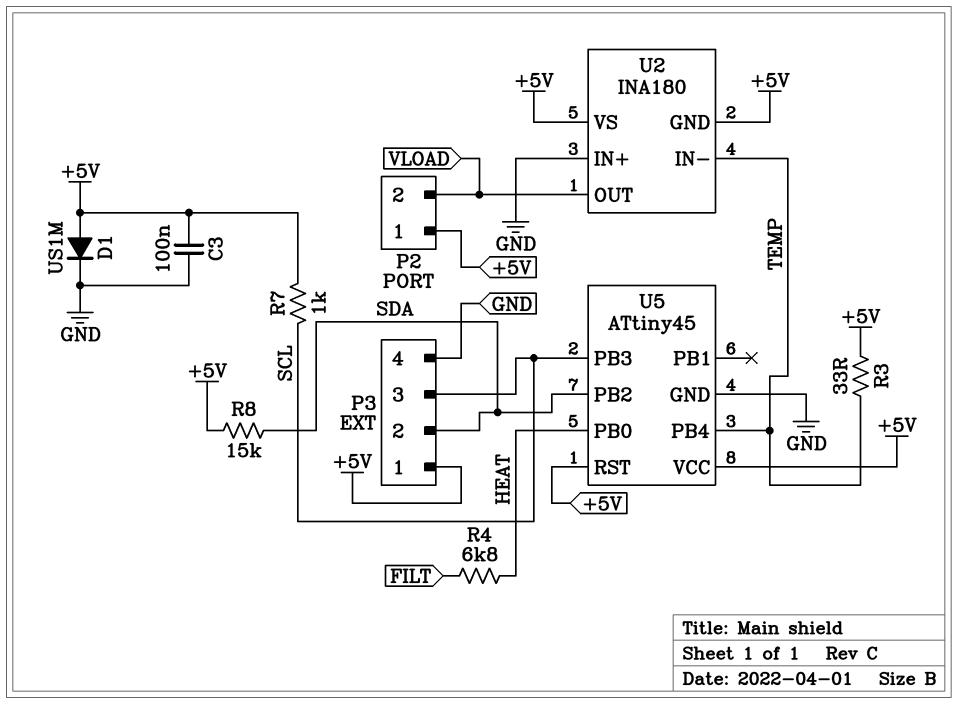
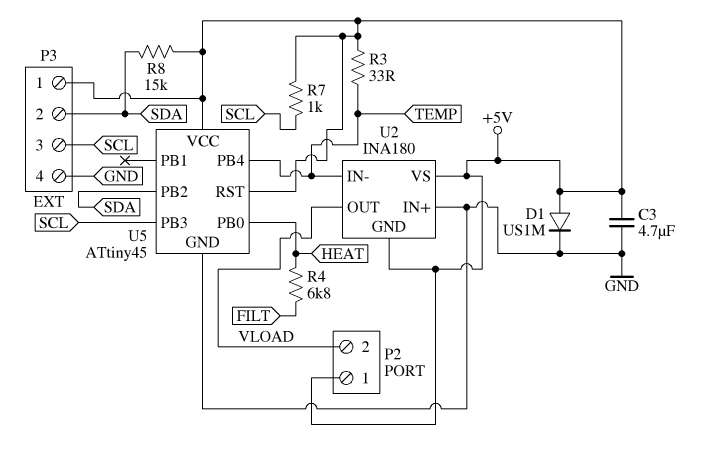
C3: 100nF (+5V, GND) -> 4.7uF (+5V, GND)

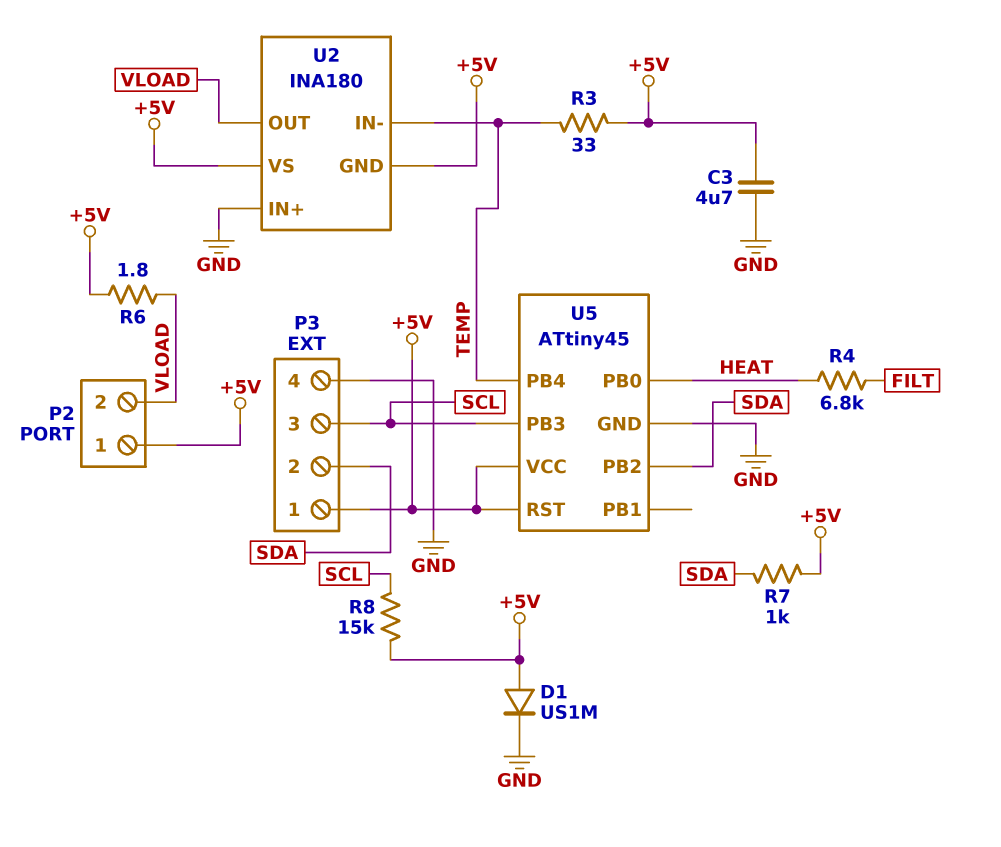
R6: none -> 1.8 (+5V, VLOAD)
R7: 1k (+5V, SCL) -> 1k (+5V, SDA)
R8: 15k (+5V, SDA) -> 15k (+5V, SCL)

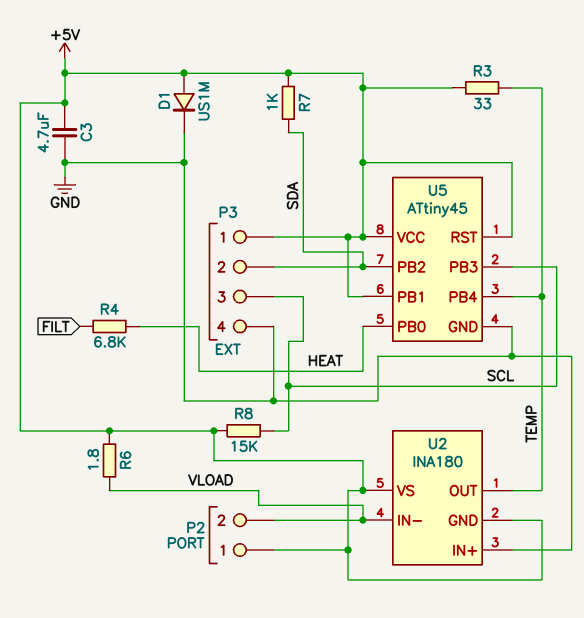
U2 pin IN-: TEMP -> VLOAD
U2 pin OUT: VLOAD -> TEMP
U5 pin PB1: none -> +5V

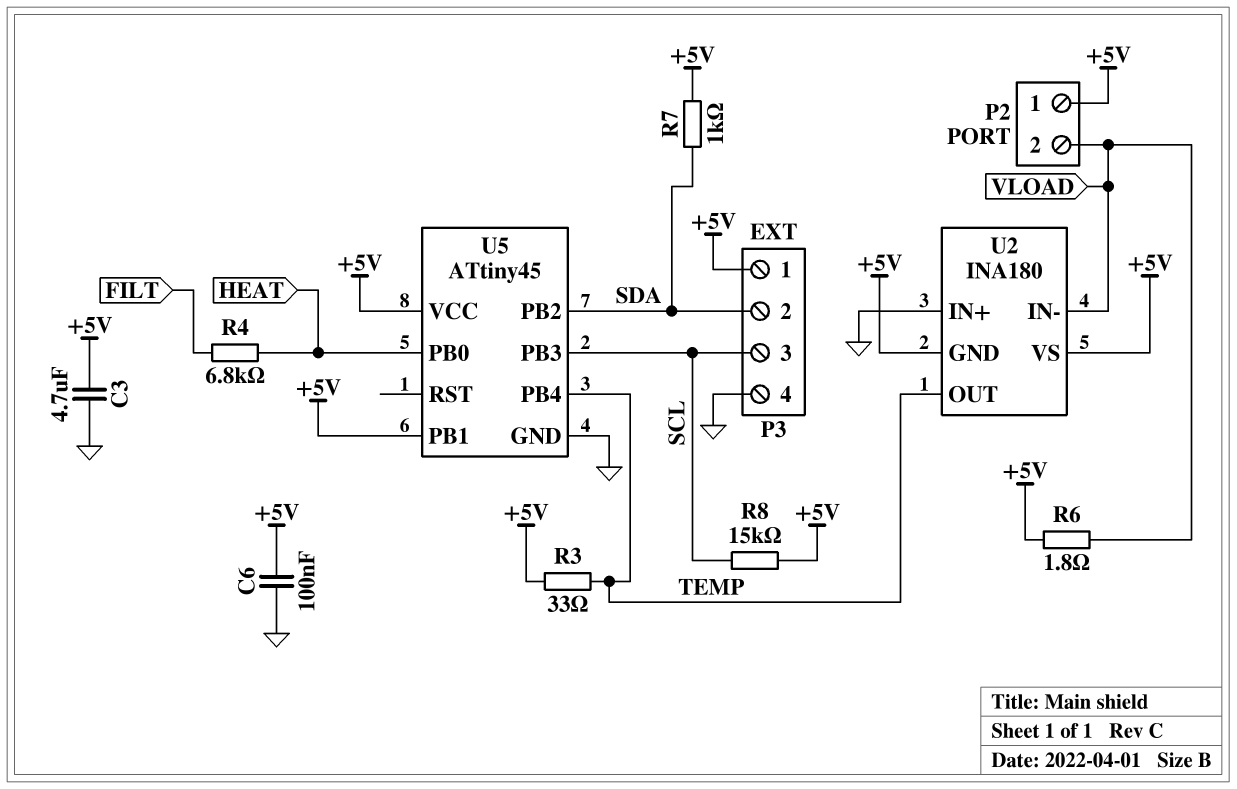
C6: none -> 100nF (+5V, GND)
D1: diode US1M (A +5V, K GND) -> none
U5 pin RST: +5V -> none

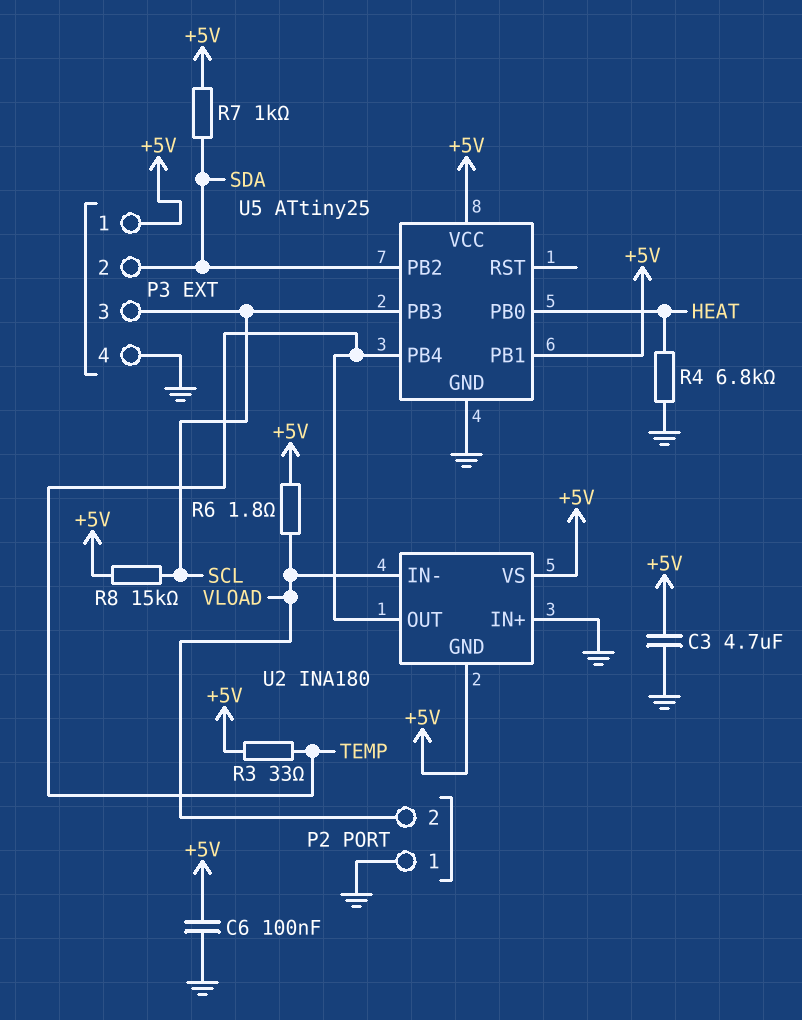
P2 pin 1: +5V -> GND
R4: 6.8k (FILT, HEAT) -> 6.8k (GND, HEAT)
U5: ATtiny45 -> ATtiny25

